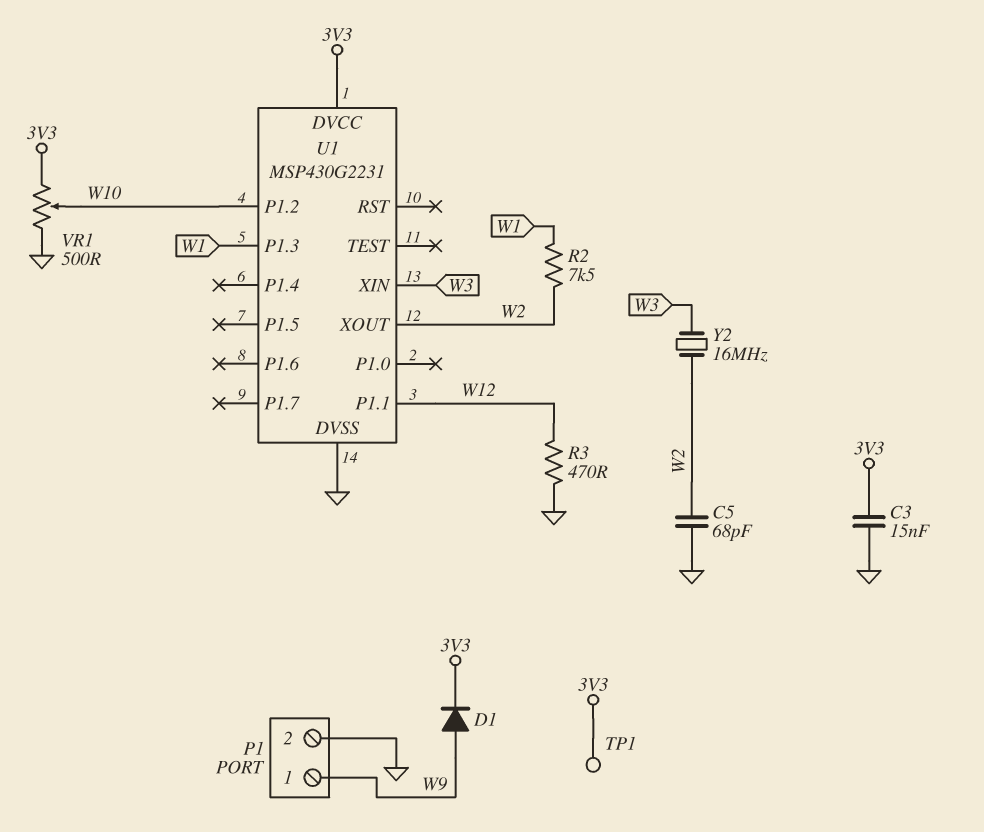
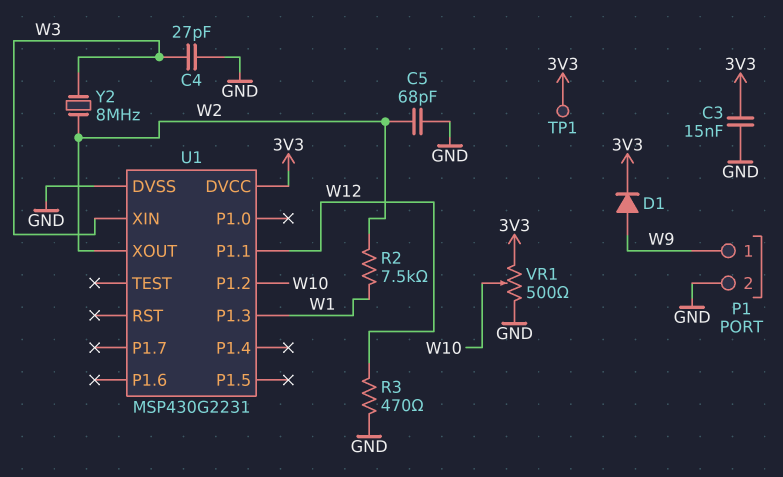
C4: none -> 27pF (GND, W3)
Y2: 16MHz (W2, W3) -> 8MHz (W2, W3)

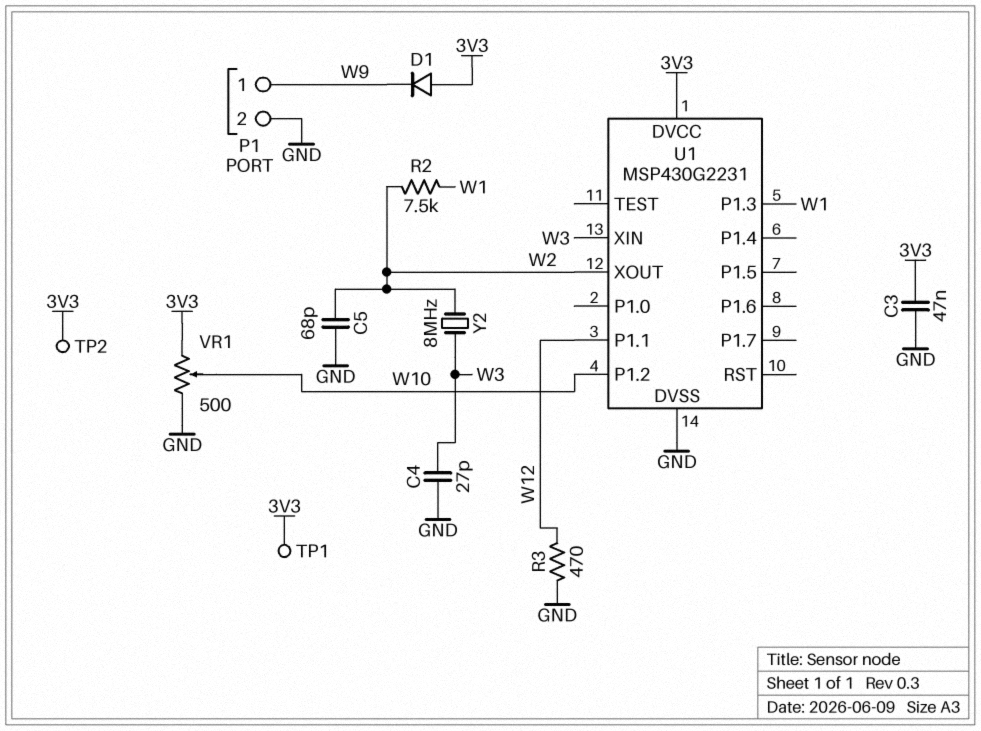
C3: 15nF (3V3, GND) -> 47nF (3V3, GND)
D1: diode (A W9, K 3V3) -> diode (A 3V3, K W9)
TP2: none -> test point (3V3)

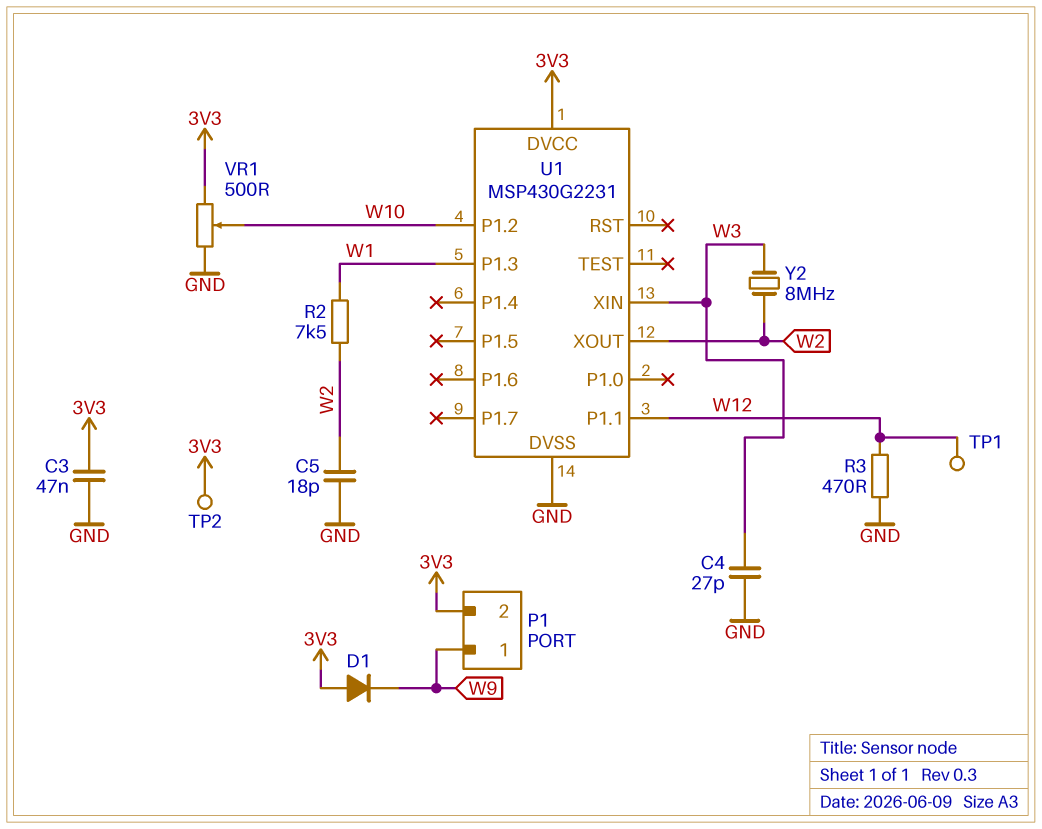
C5: 68pF (GND, W2) -> 18pF (GND, W2)
P1 pin 2: GND -> 3V3
TP1: test point (3V3) -> test point (W12)

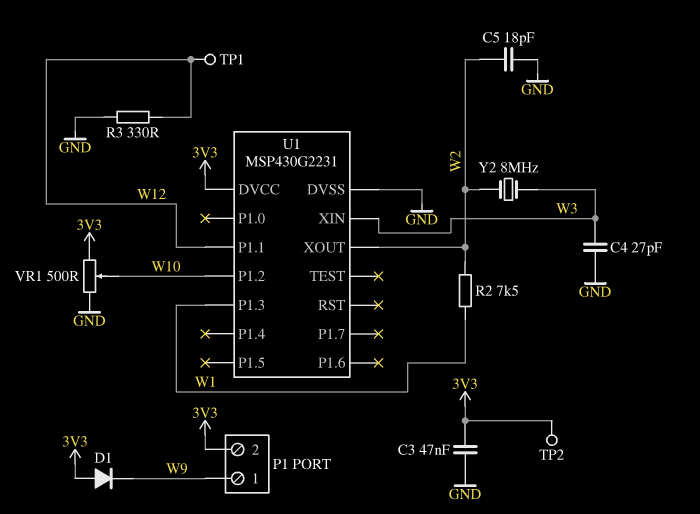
R3: 470 (GND, W12) -> 330 (GND, W12)

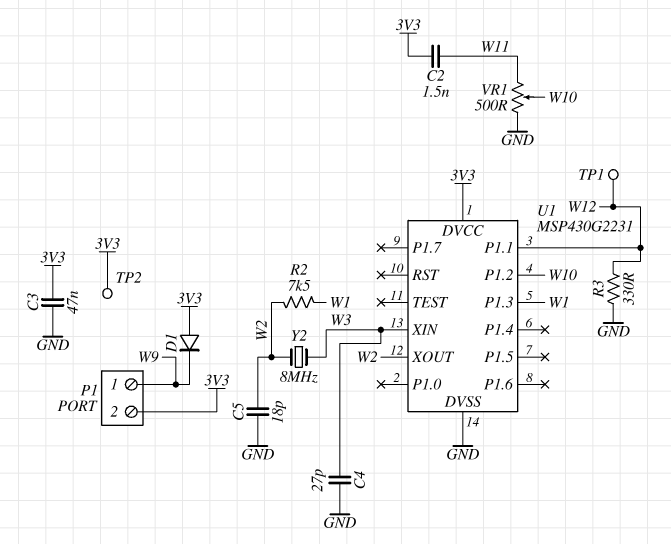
C2: none -> 1.5nF (3V3, W11)
VR1: 500 (3V3, GND, wiper W10) -> 500 (GND, W11, wiper W10)

